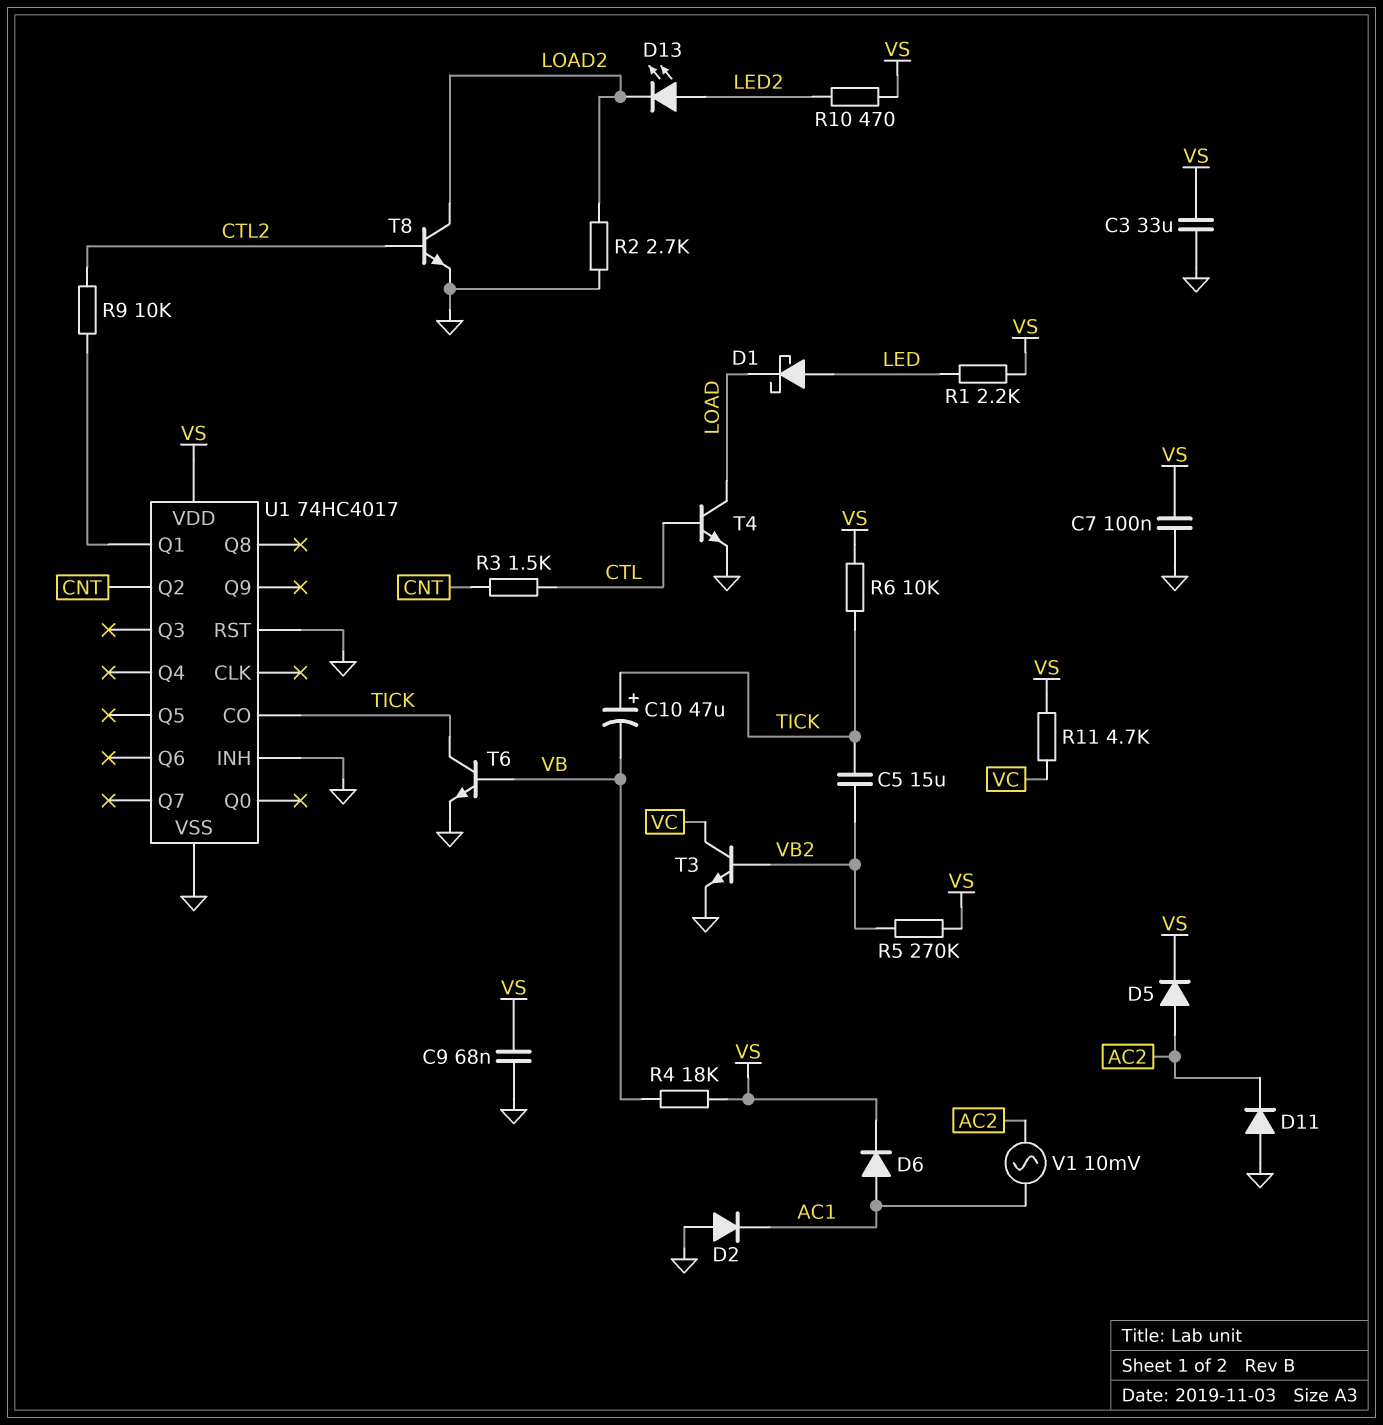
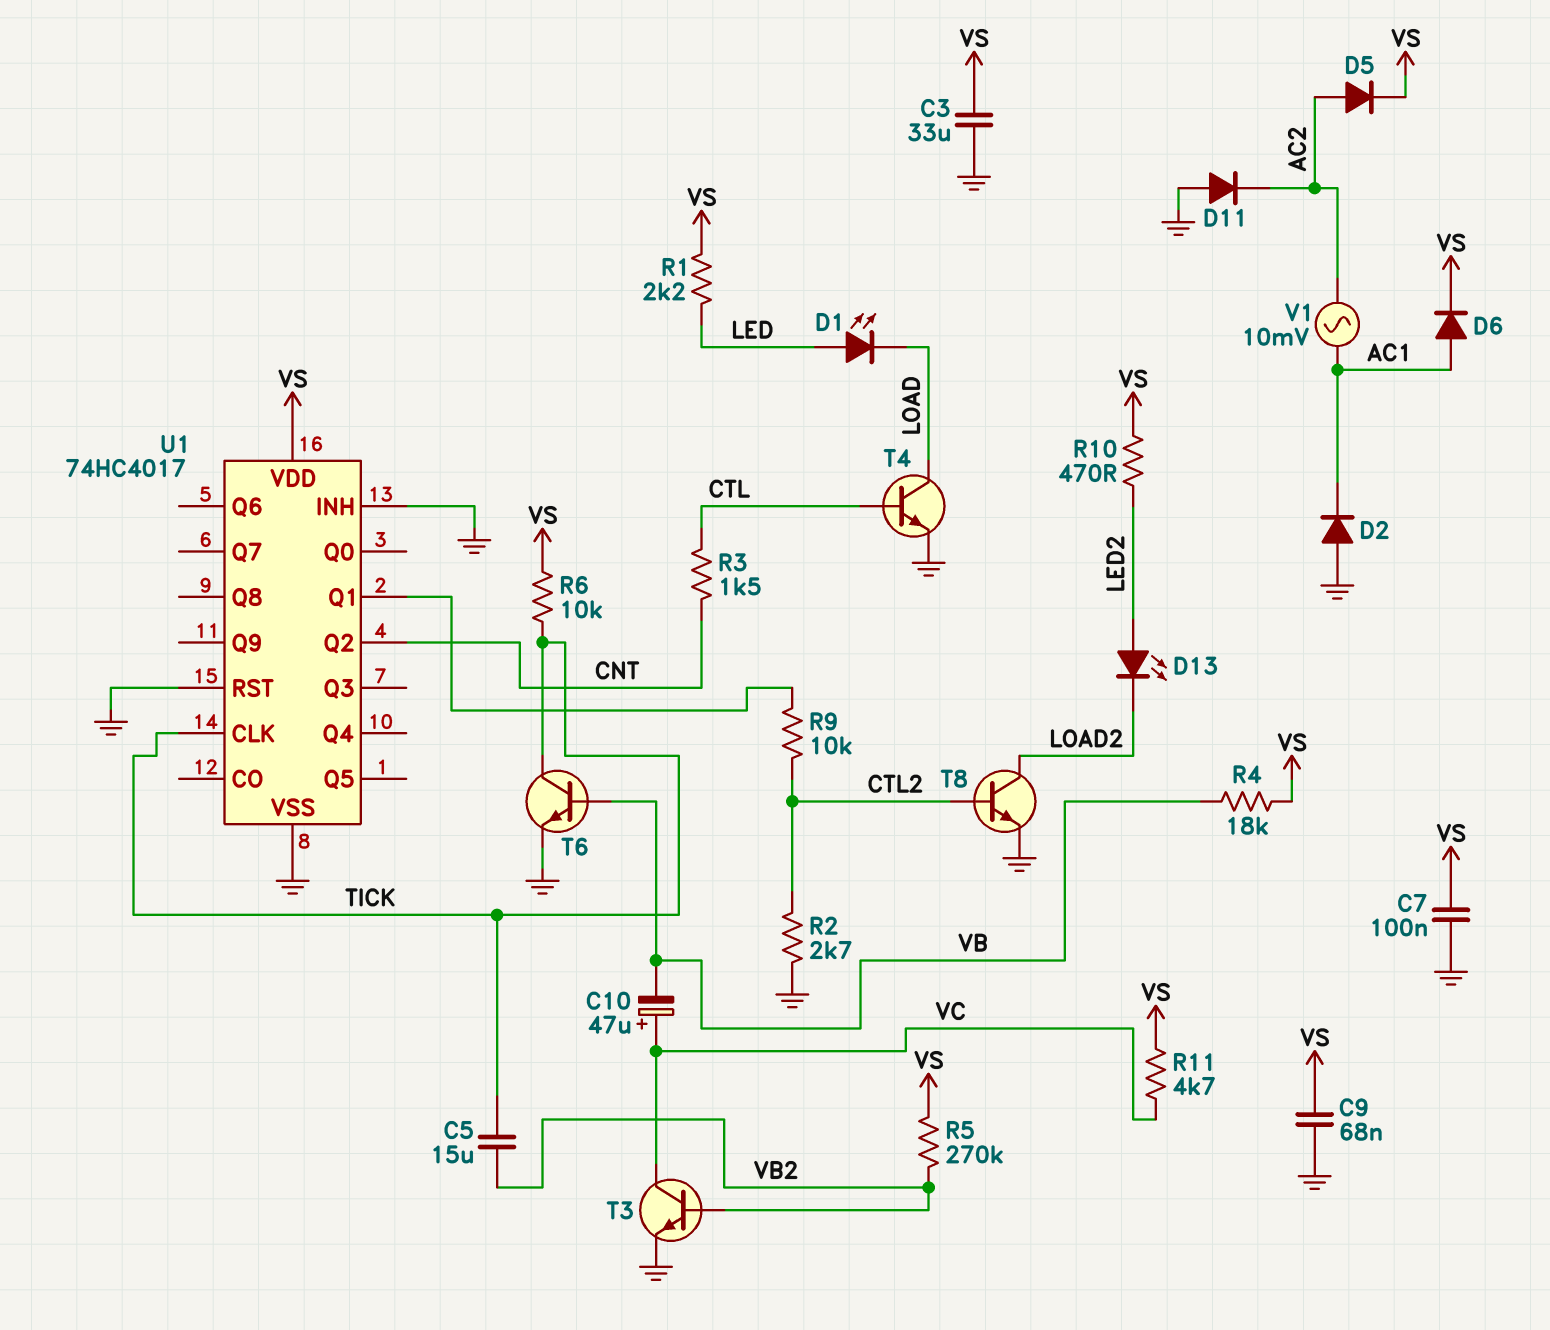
C10: 47uF (plus TICK, minus VB) -> 47uF (plus VC, minus VB)
D1: schottky (A LED, K LOAD) -> LED (A LED, K LOAD)
R2: 2.7k (GND, LOAD2) -> 2.7k (CTL2, GND)
U1 pin CLK: none -> TICK
U1 pin CO: TICK -> none

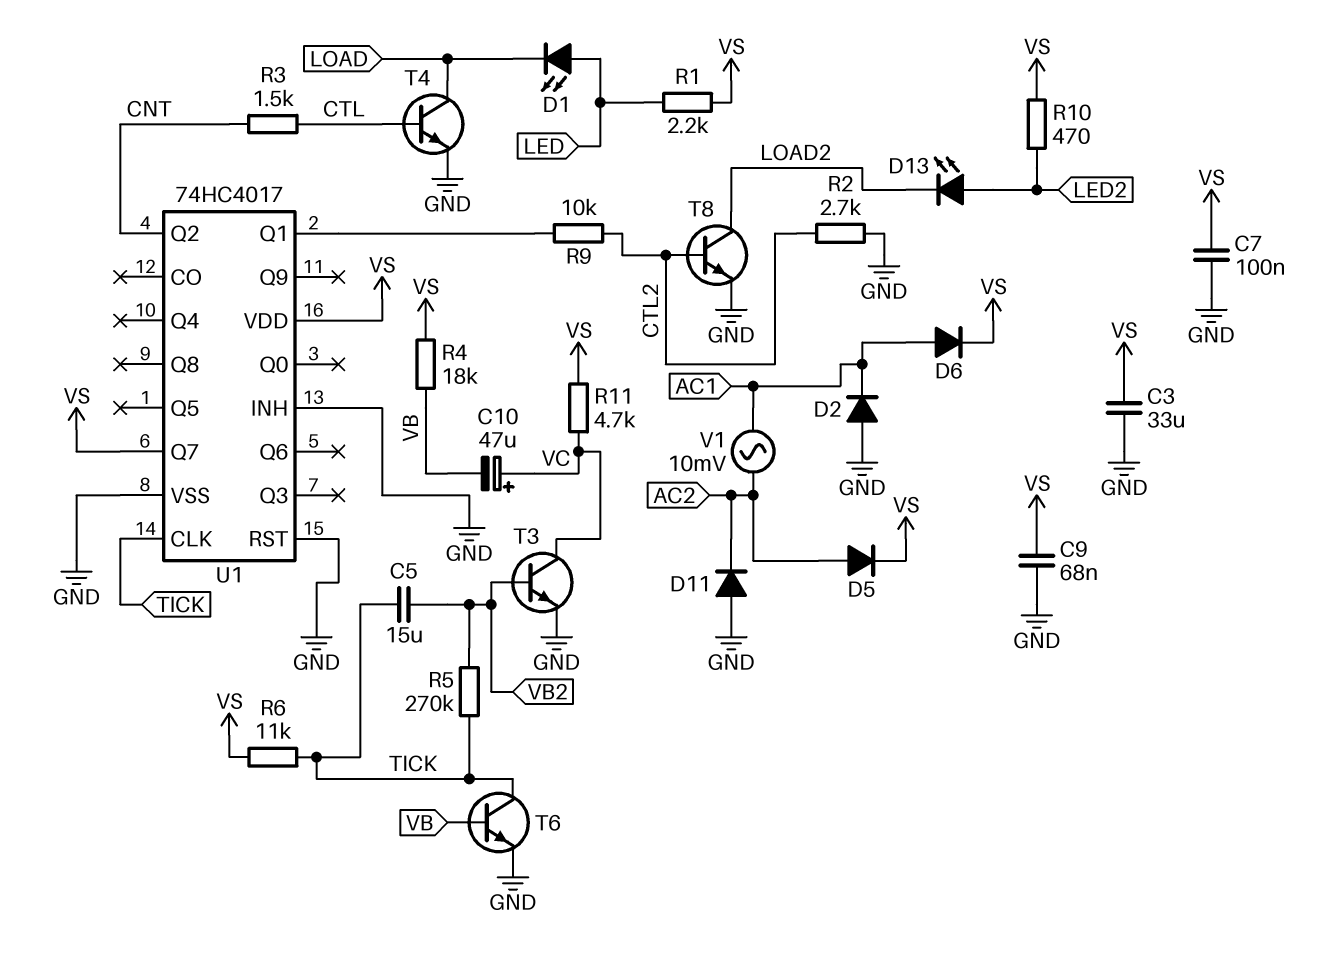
R5: 270k (VB2, VS) -> 270k (TICK, VB2)
R6: 10k (TICK, VS) -> 11k (TICK, VS)
U1 pin Q7: none -> VS

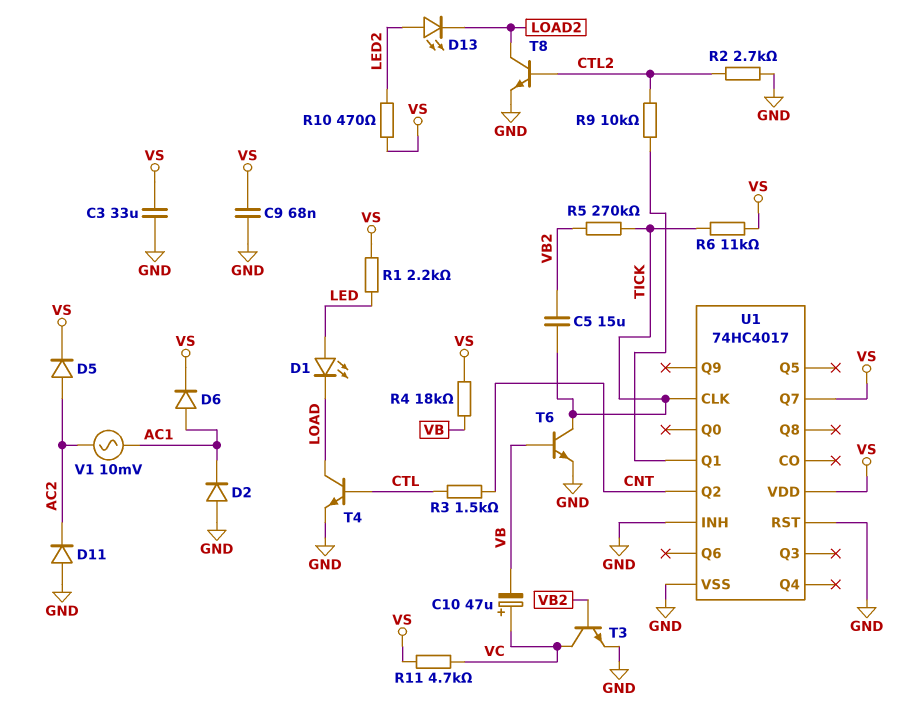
C7: 100nF (GND, VS) -> none

